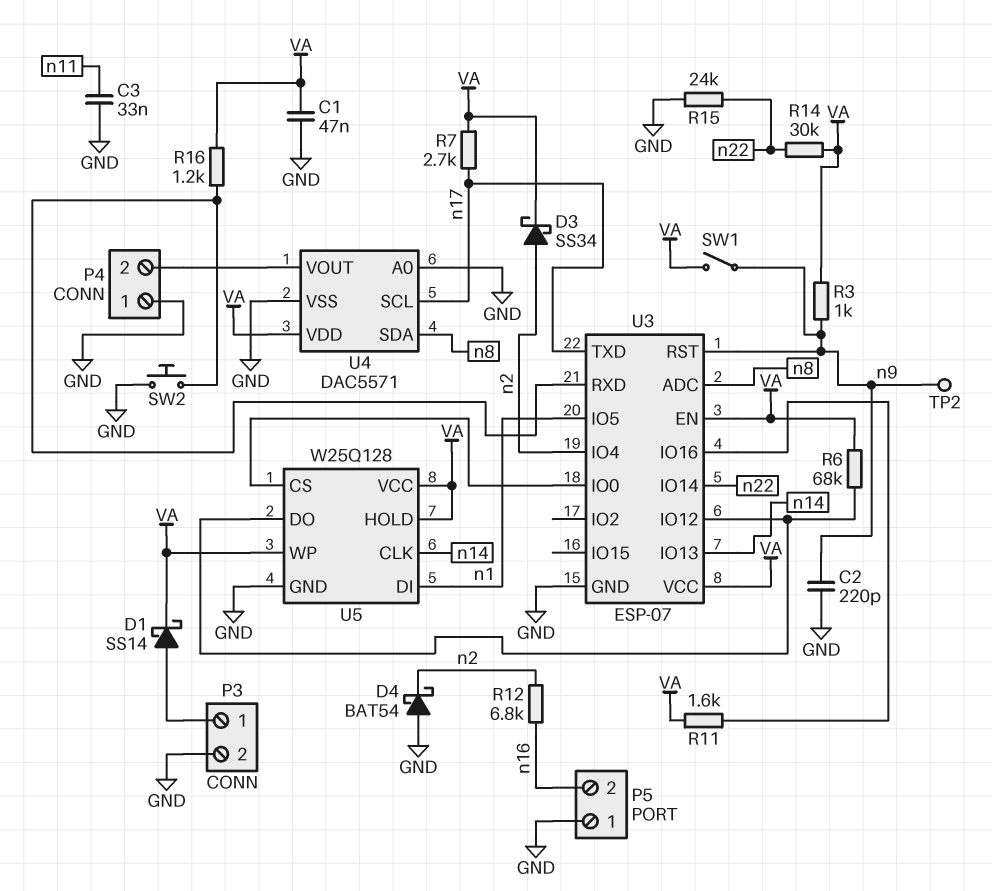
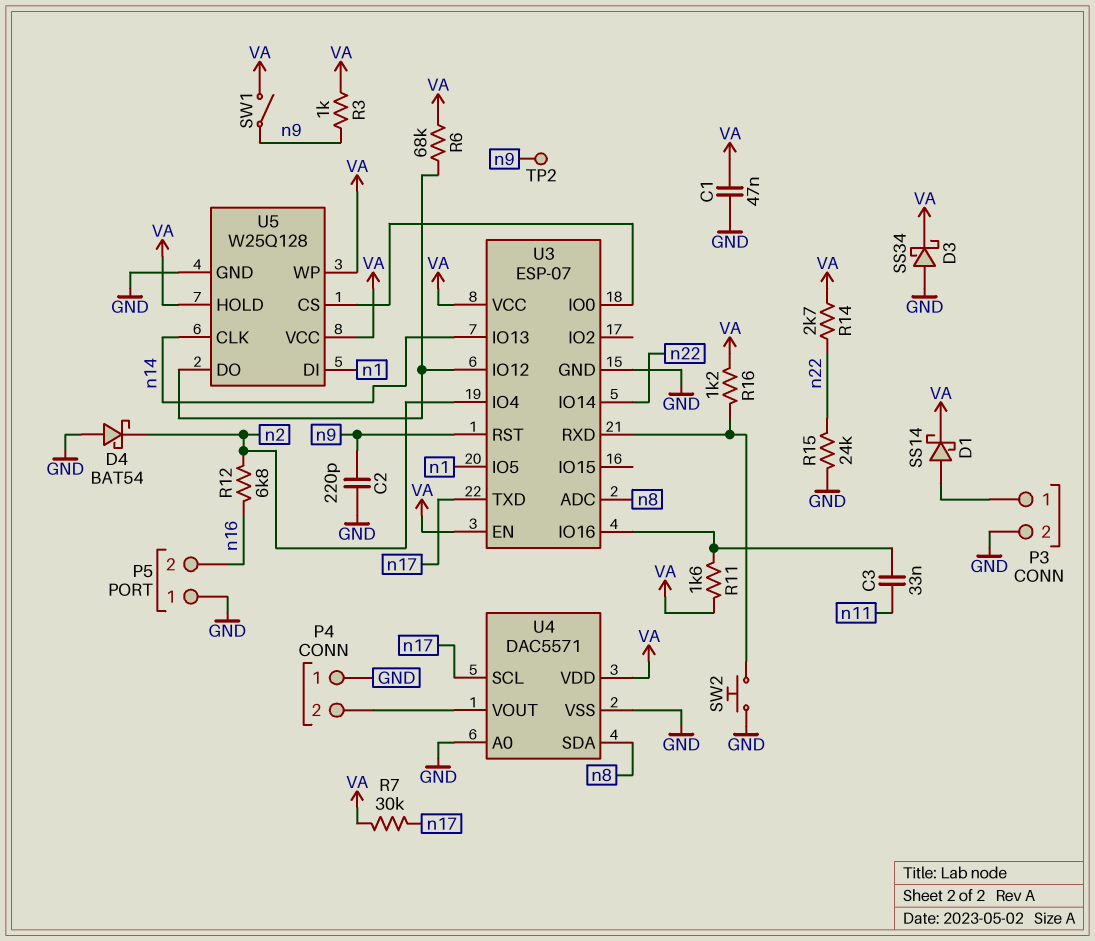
C3: 33nF (GND, n11) -> 33nF (U3/IO16, n11)
D3: schottky SS34 (A n2, K VA) -> schottky SS34 (A GND, K VA)
R7: 2.7k (VA, n17) -> 30k (VA, n17)
R14: 30k (VA, n22) -> 2.7k (VA, n22)

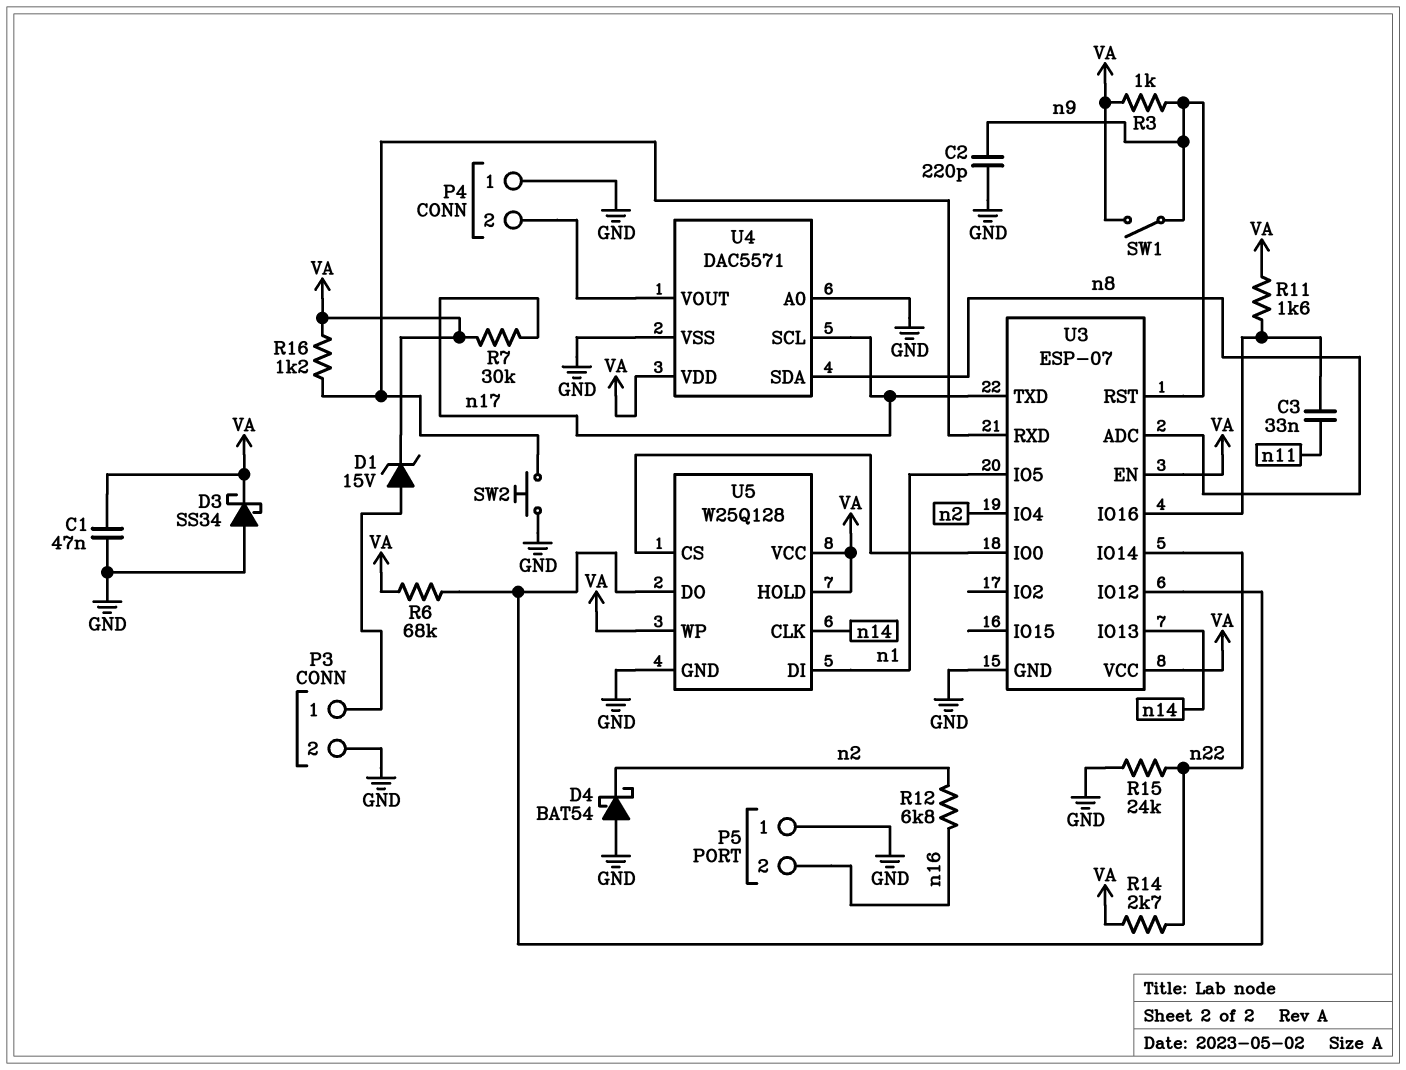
D1: schottky SS14 (A P3/1, K VA) -> zener 15V (A P3/1, K VA)
TP2: test point (n9) -> none

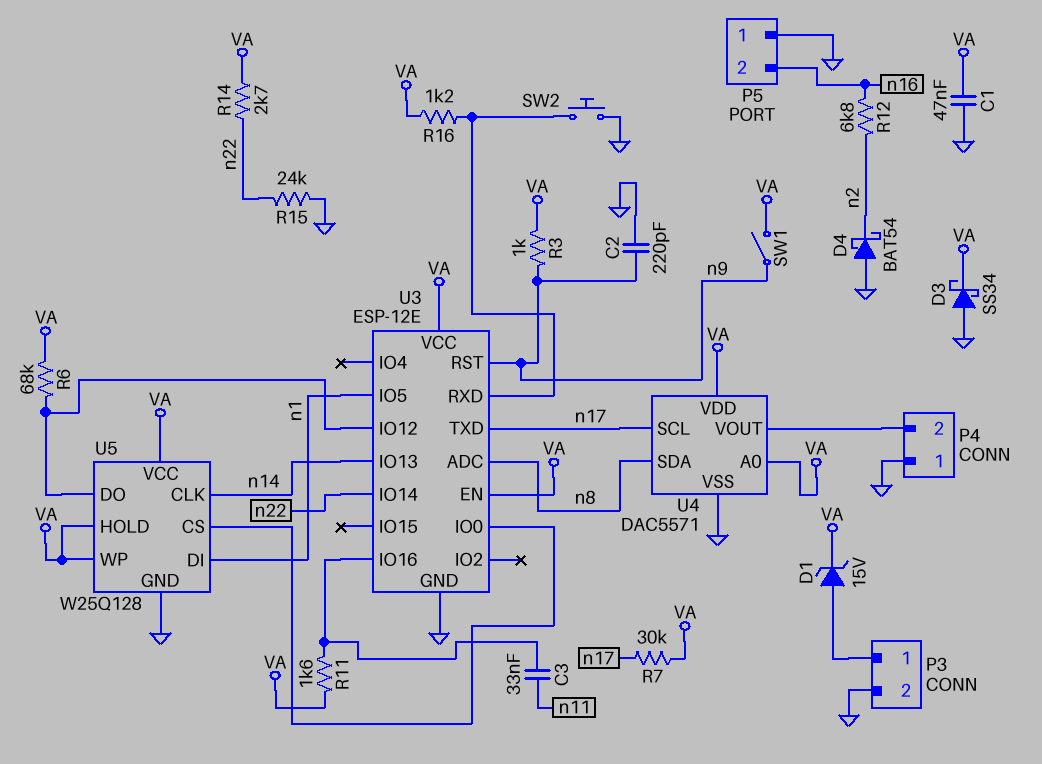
U3: ESP-07 -> ESP-12E
U3 pin IO4: n2 -> none
U4 pin A0: GND -> VA

